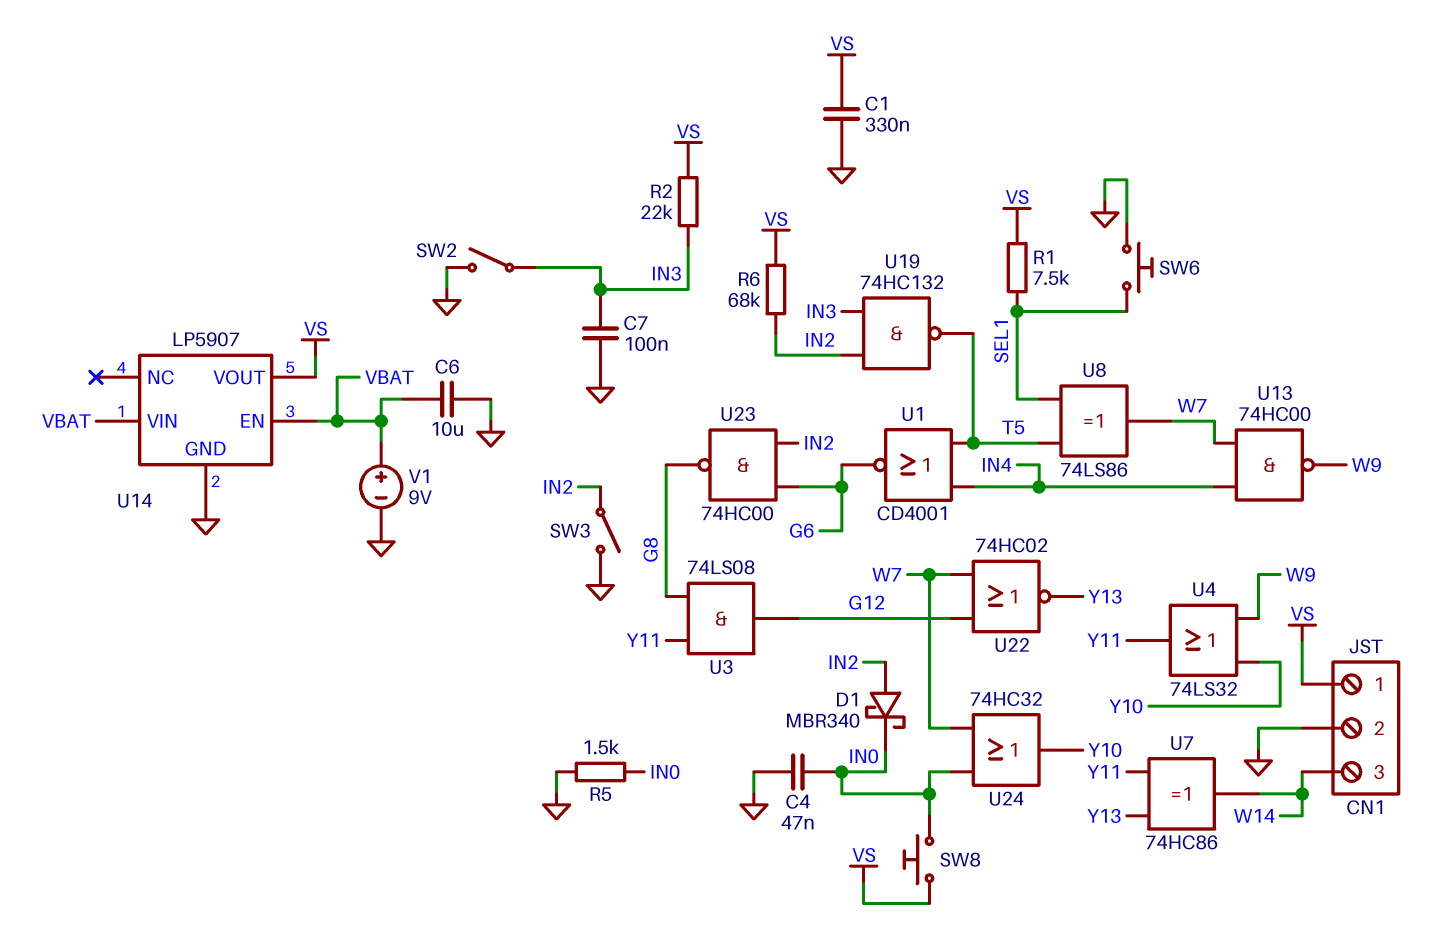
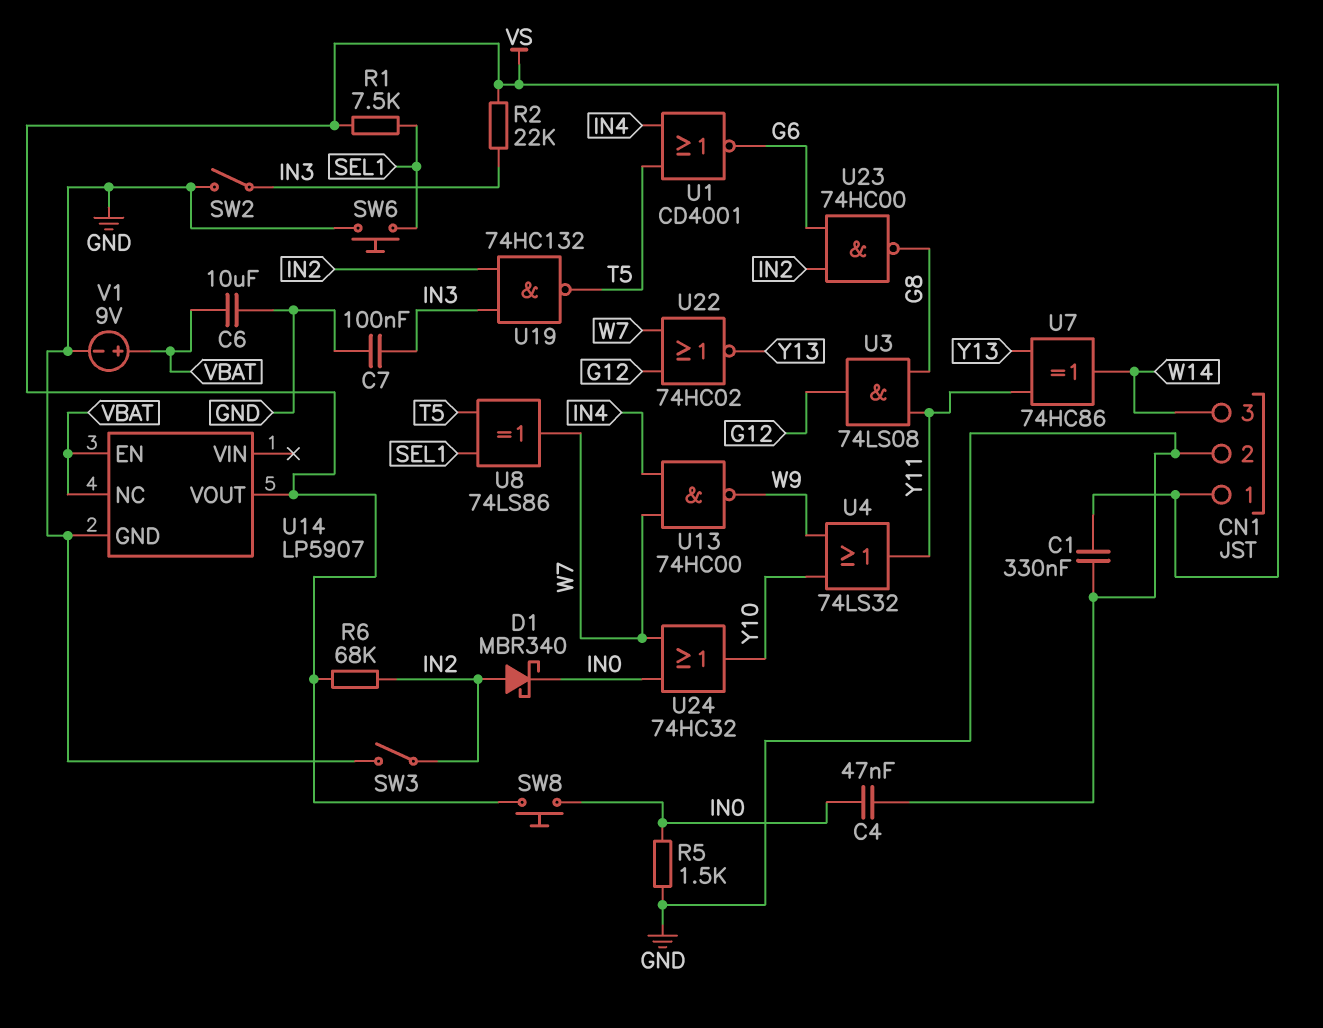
U14 pin NC: none -> VBAT
U14 pin VIN: VBAT -> none

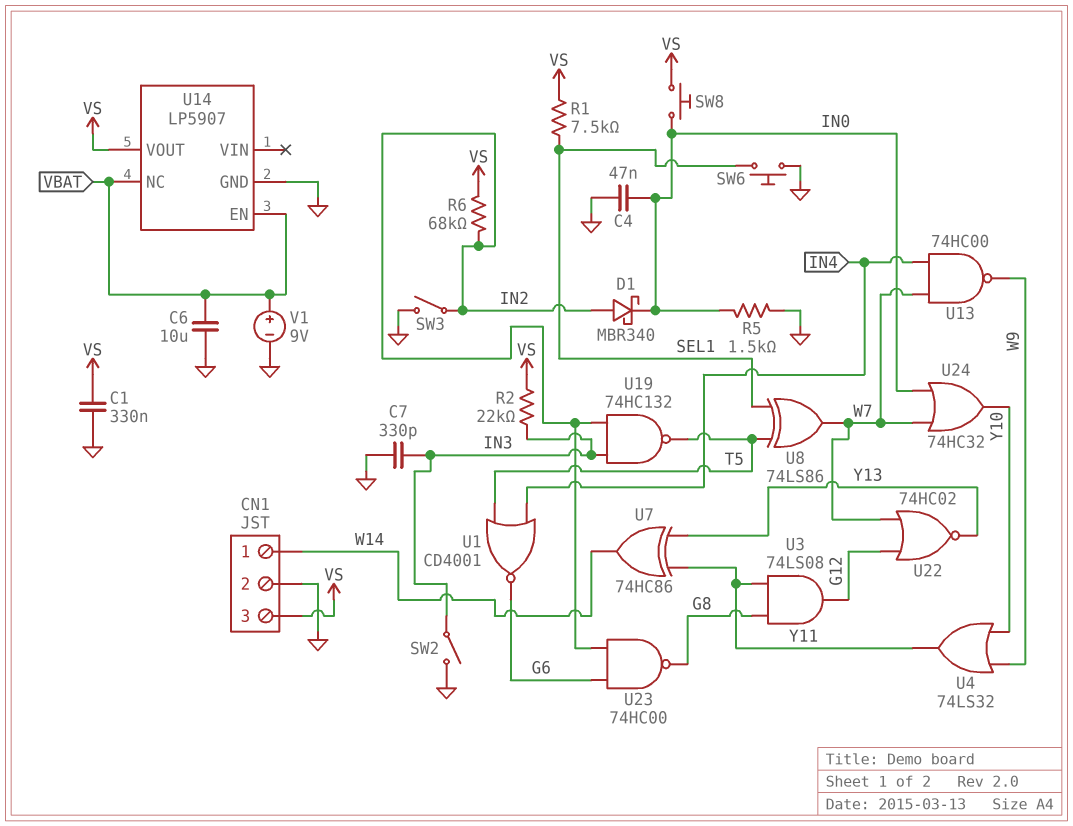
C7: 100nF (GND, IN3) -> 330pF (GND, IN3)
CN1 pin 1: VS -> W14
CN1 pin 3: W14 -> VS

